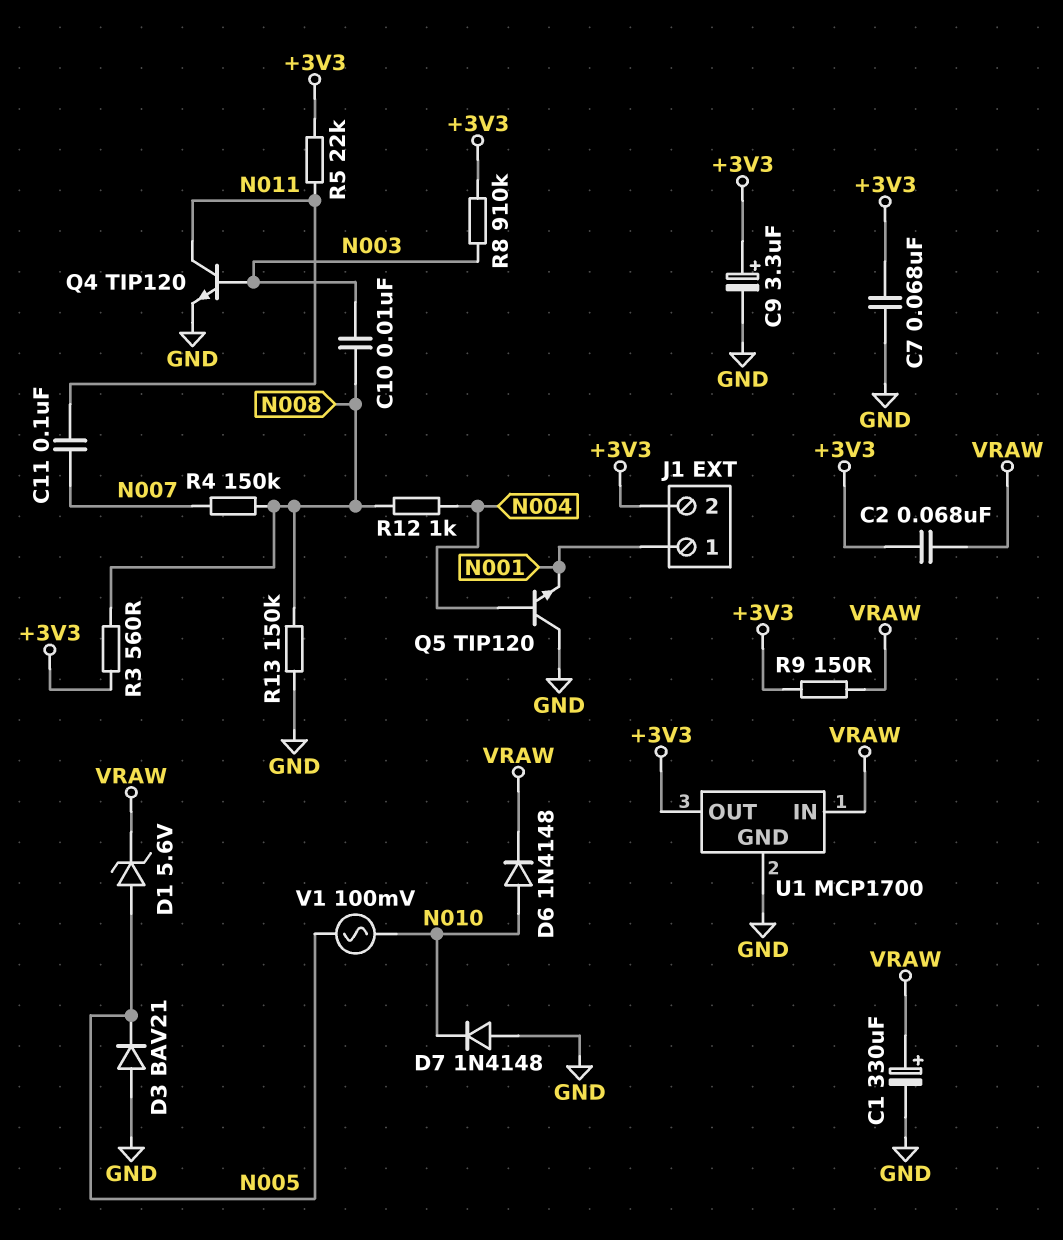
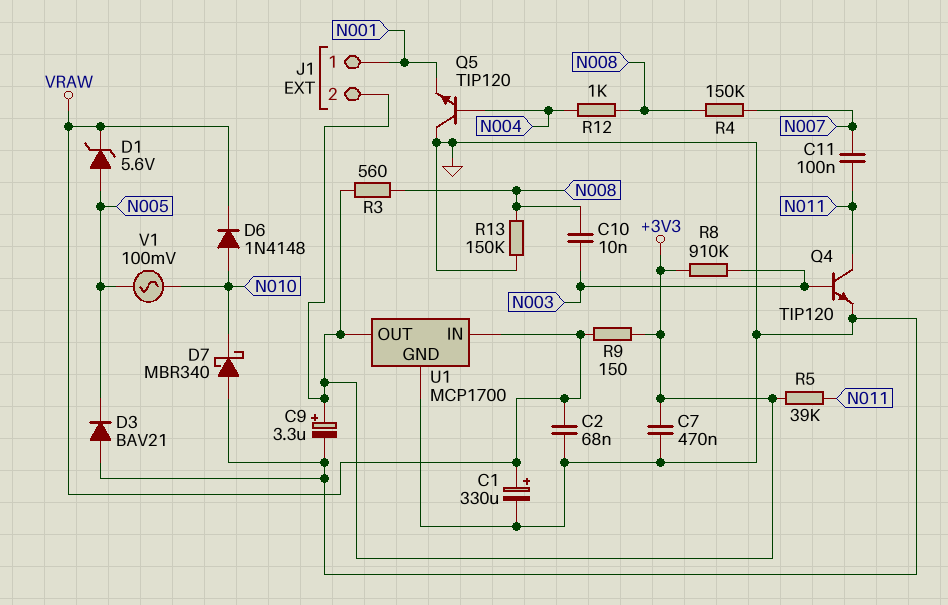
C2: 68nF (+3V3, VRAW) -> 68nF (GND, VRAW)
C7: 68nF (+3V3, GND) -> 470nF (+3V3, GND)
D7: diode 1N4148 (A GND, K N010) -> schottky MBR340 (A GND, K N010)
R5: 22k (+3V3, N011) -> 39k (+3V3, N011)

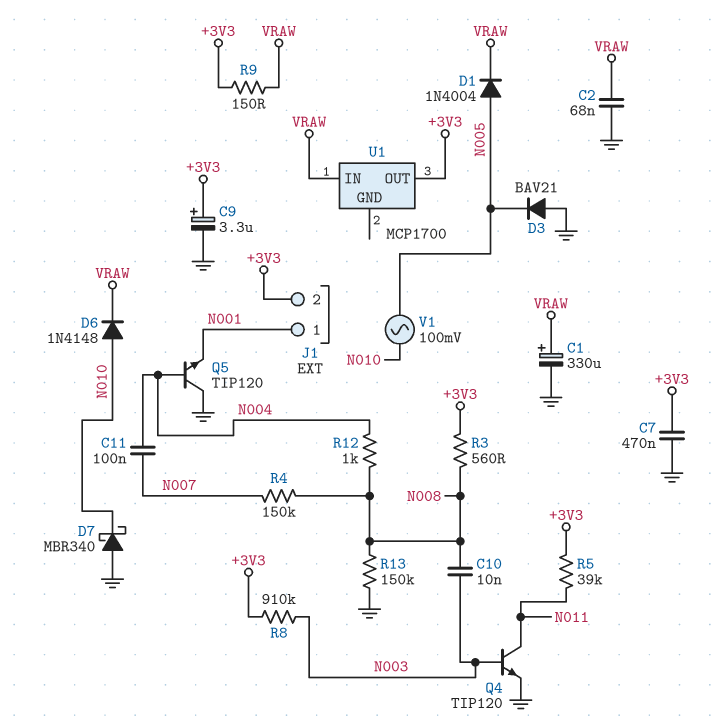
C11: 100nF (N007, N011) -> 100nF (N004, N007)
D1: zener 5.6V (A N005, K VRAW) -> diode 1N4004 (A N005, K VRAW)
U1 pin GND: GND -> none

